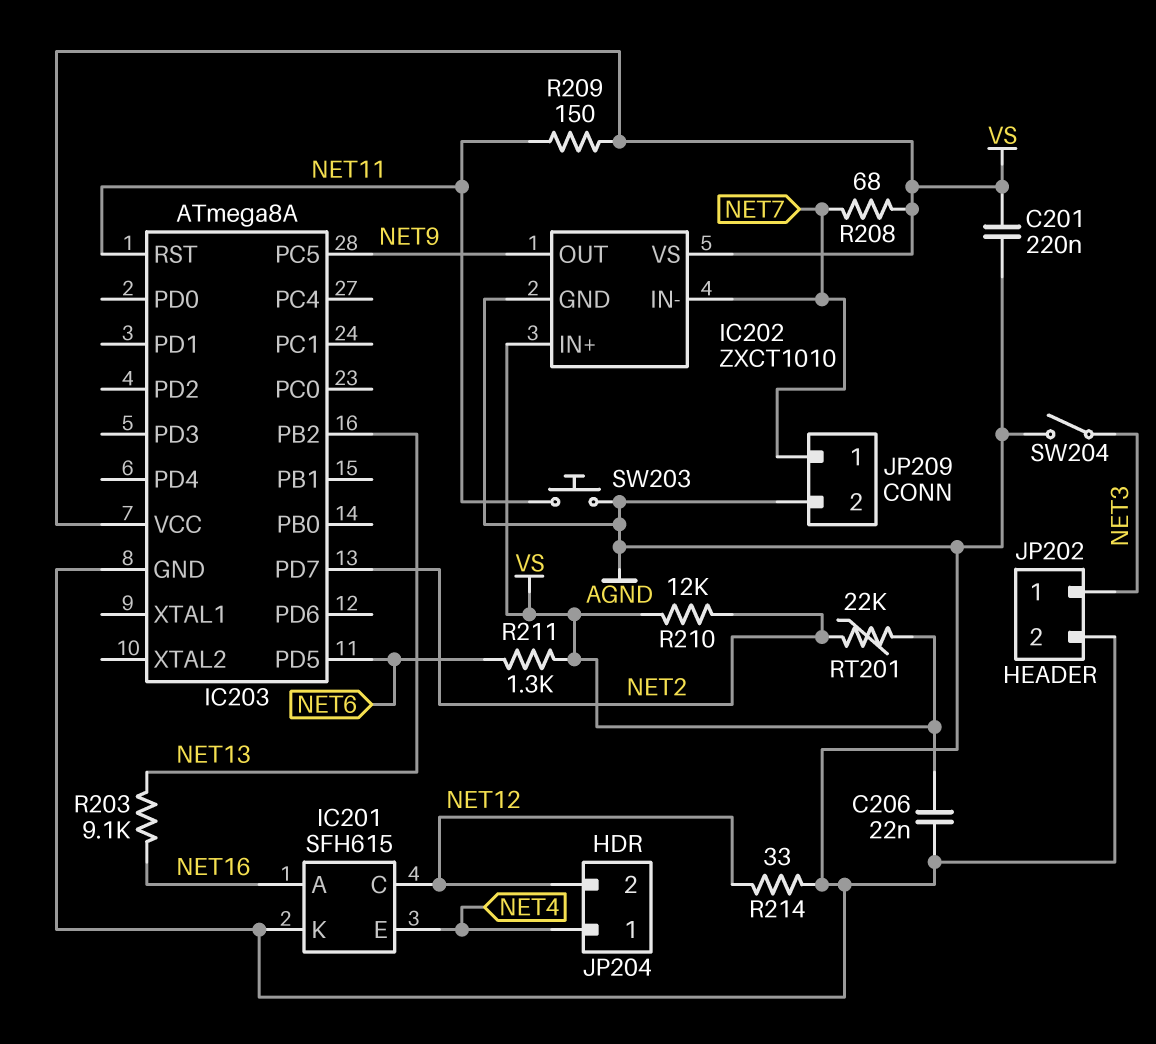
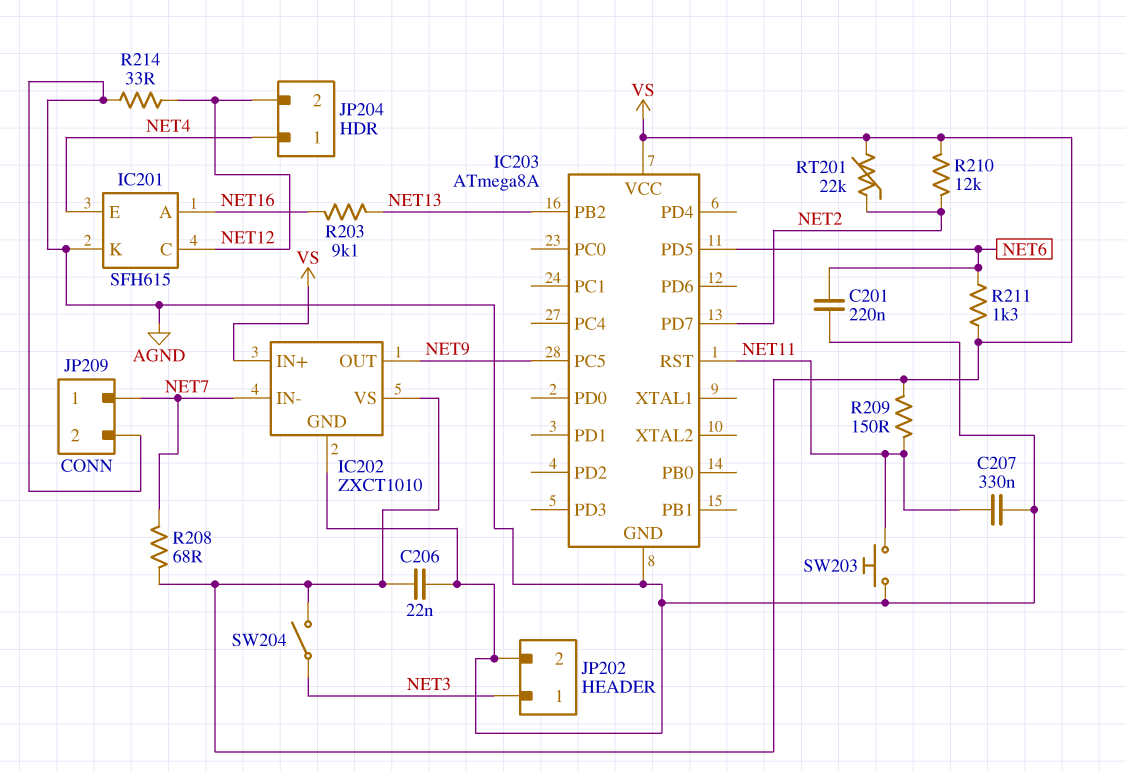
C201: 220nF (AGND, VS) -> 220nF (AGND, NET6)
C207: none -> 330nF (AGND, NET11)
SW204: switch (AGND, NET3) -> switch (NET3, VS)

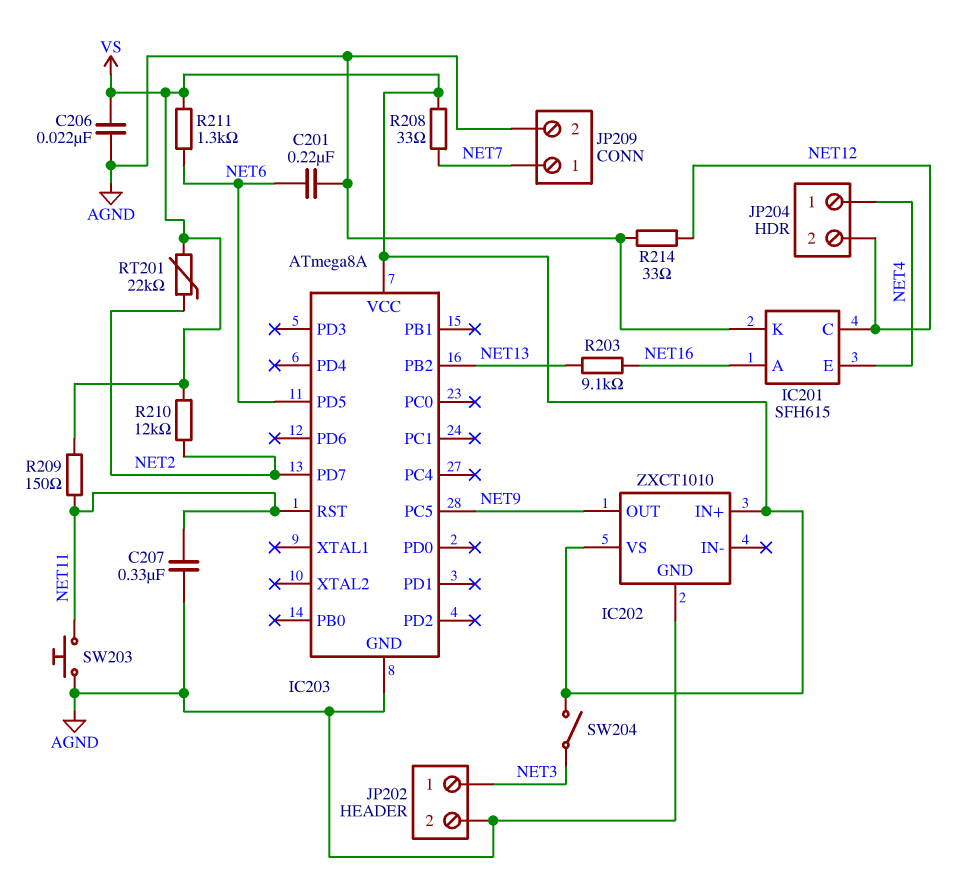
IC202 pin IN-: NET7 -> none
R208: 68 (NET7, VS) -> 33 (NET7, VS)

